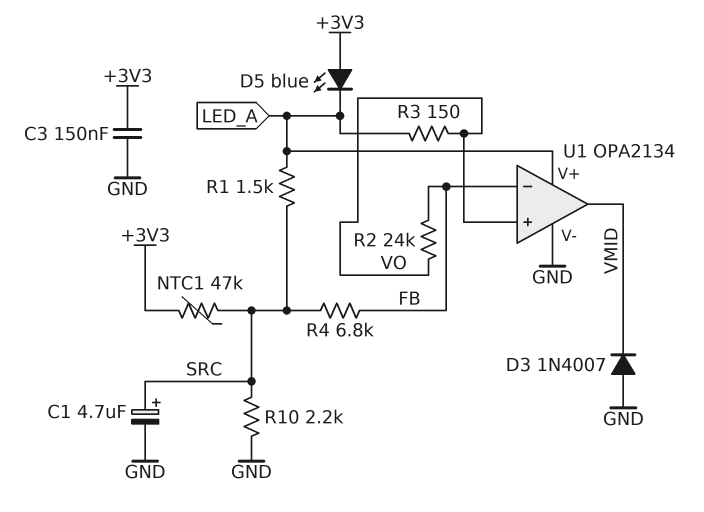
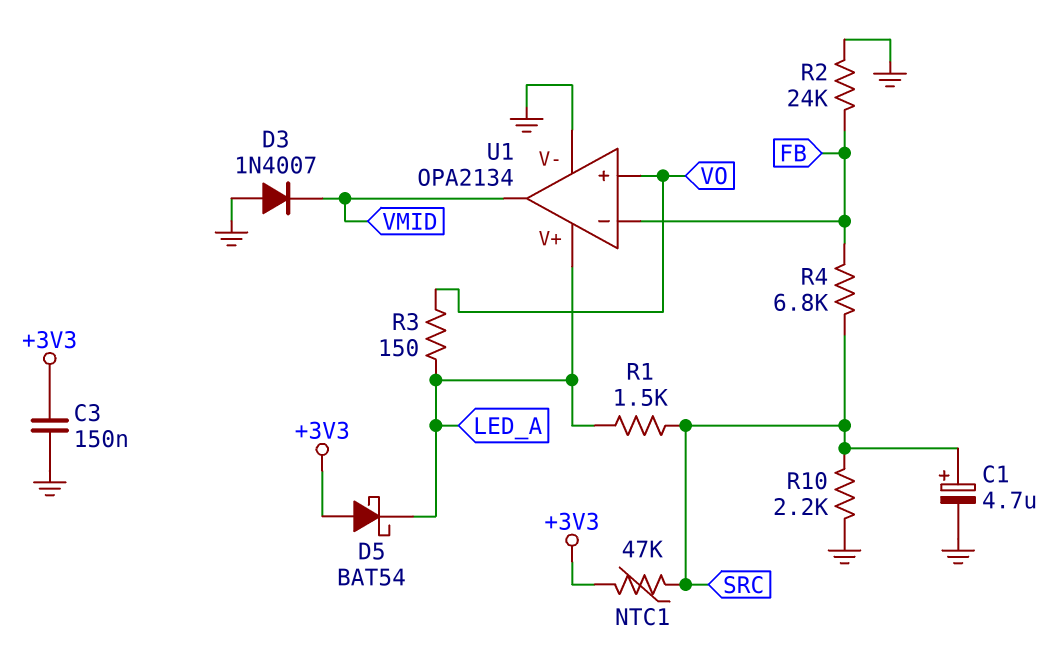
D5: LED blue (A +3V3, K LED_A) -> schottky BAT54 (A +3V3, K LED_A)
R2: 24k (FB, VO) -> 24k (FB, GND)

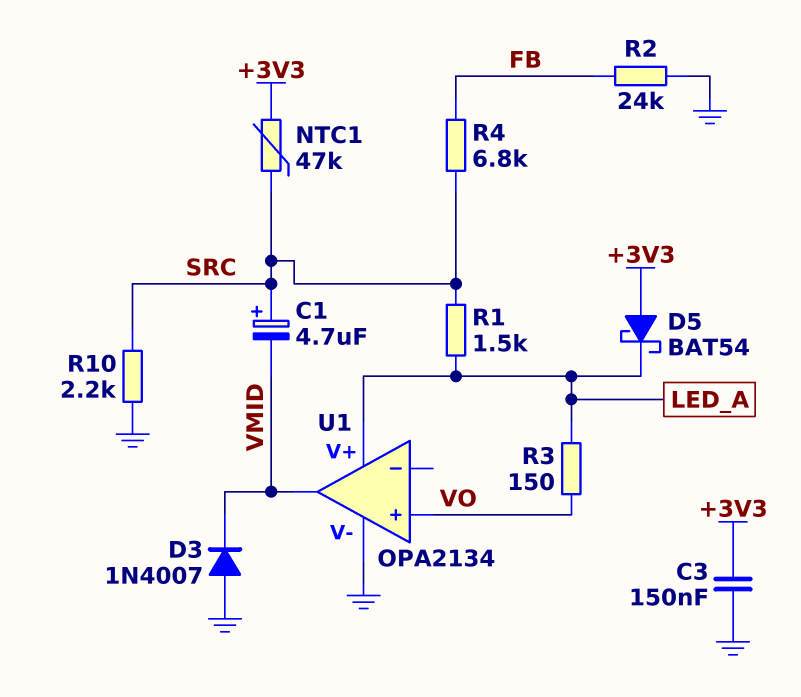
C1: 4.7uF (plus SRC, minus GND) -> 4.7uF (plus SRC, minus VMID)
U1 pin in-: FB -> none

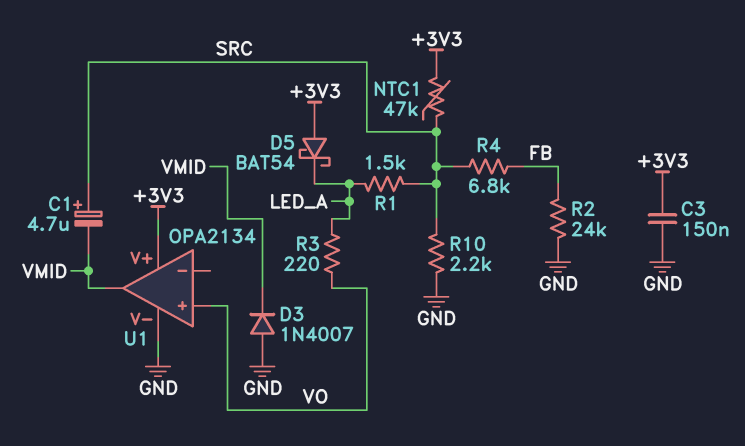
R3: 150 (LED_A, VO) -> 220 (LED_A, VO)
U1 pin V+: LED_A -> +3V3

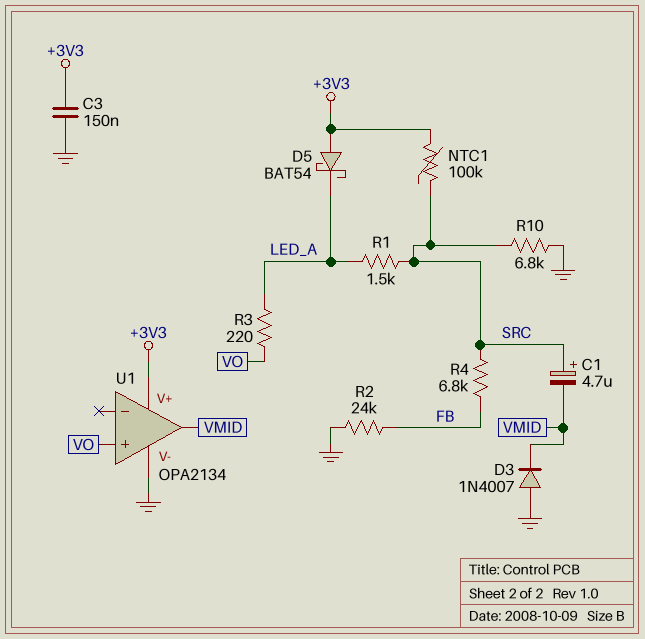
NTC1: 47k (+3V3, SRC) -> 100k (+3V3, SRC)
R10: 2.2k (GND, SRC) -> 6.8k (GND, SRC)

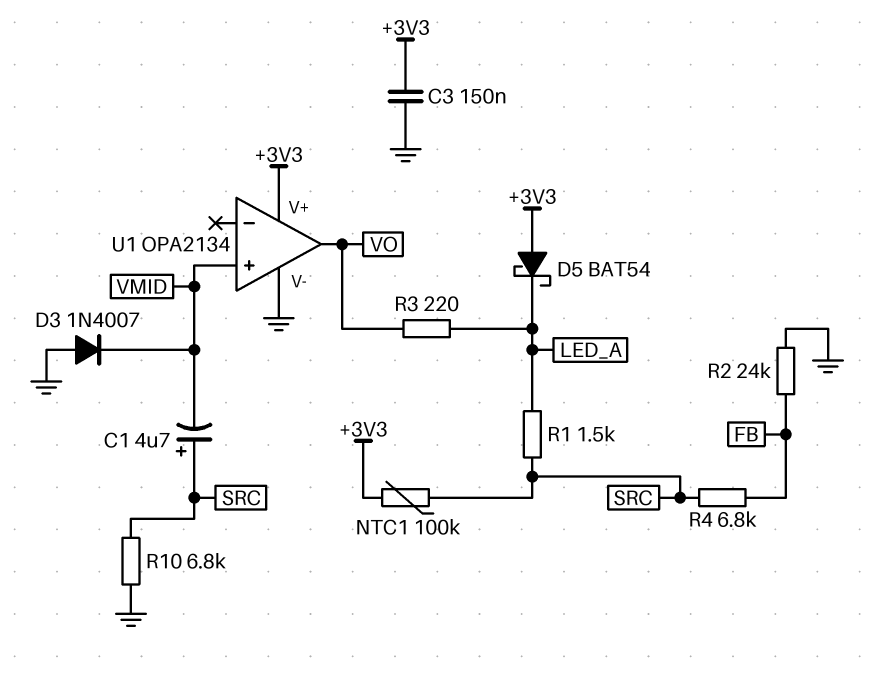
U1 pin in+: VO -> VMID
U1 pin out: VMID -> VO

